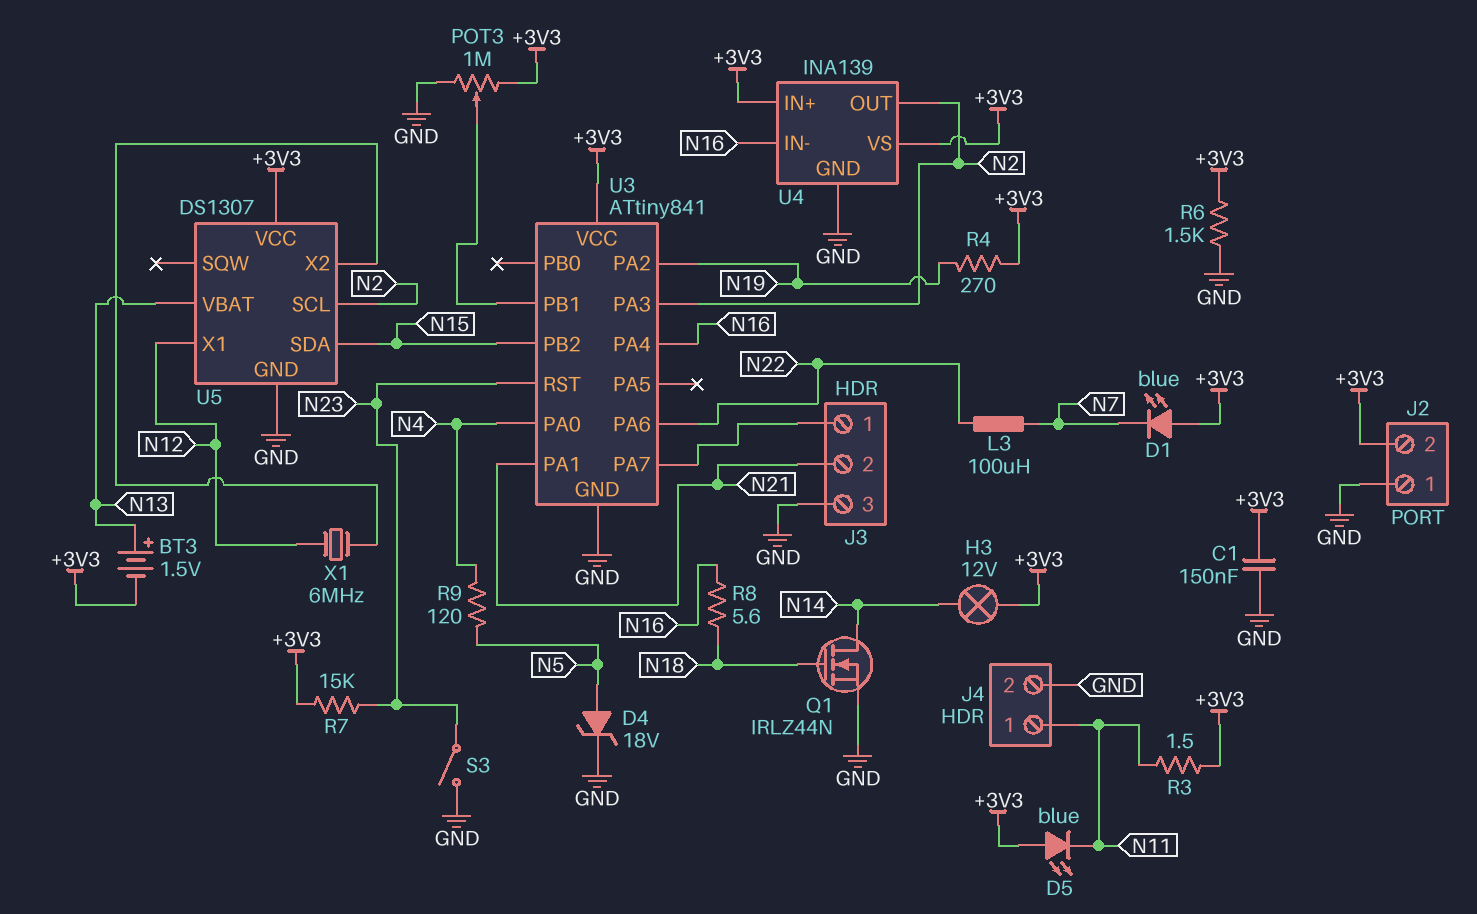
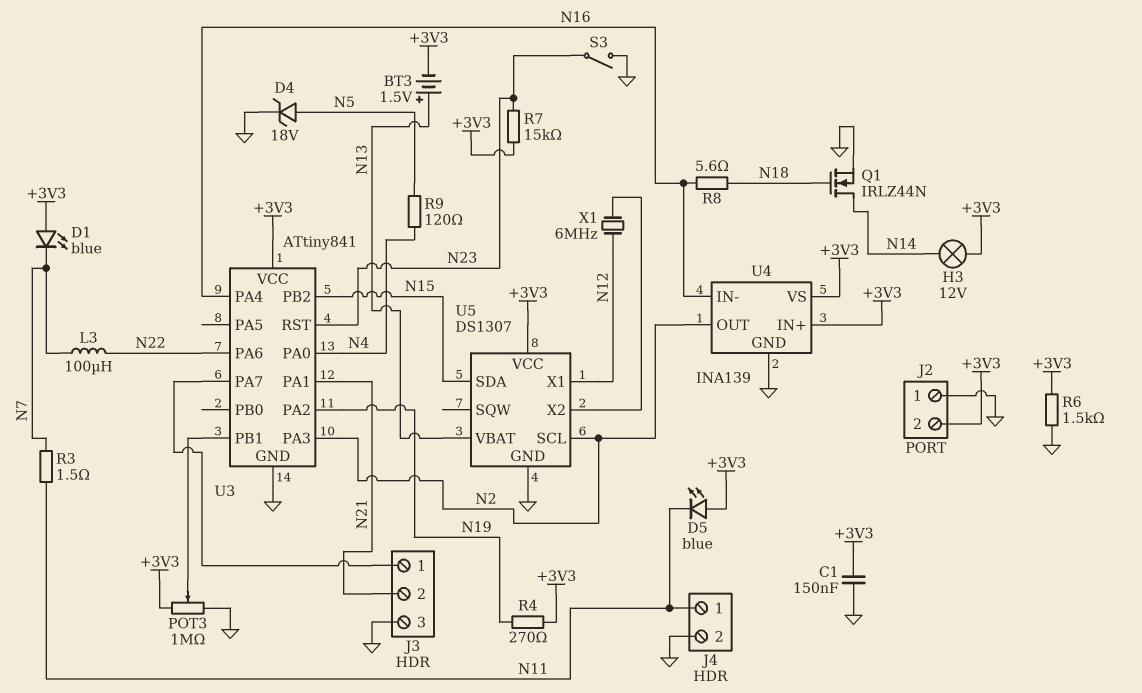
R3: 1.5 (+3V3, N11) -> 1.5 (N7, N11)

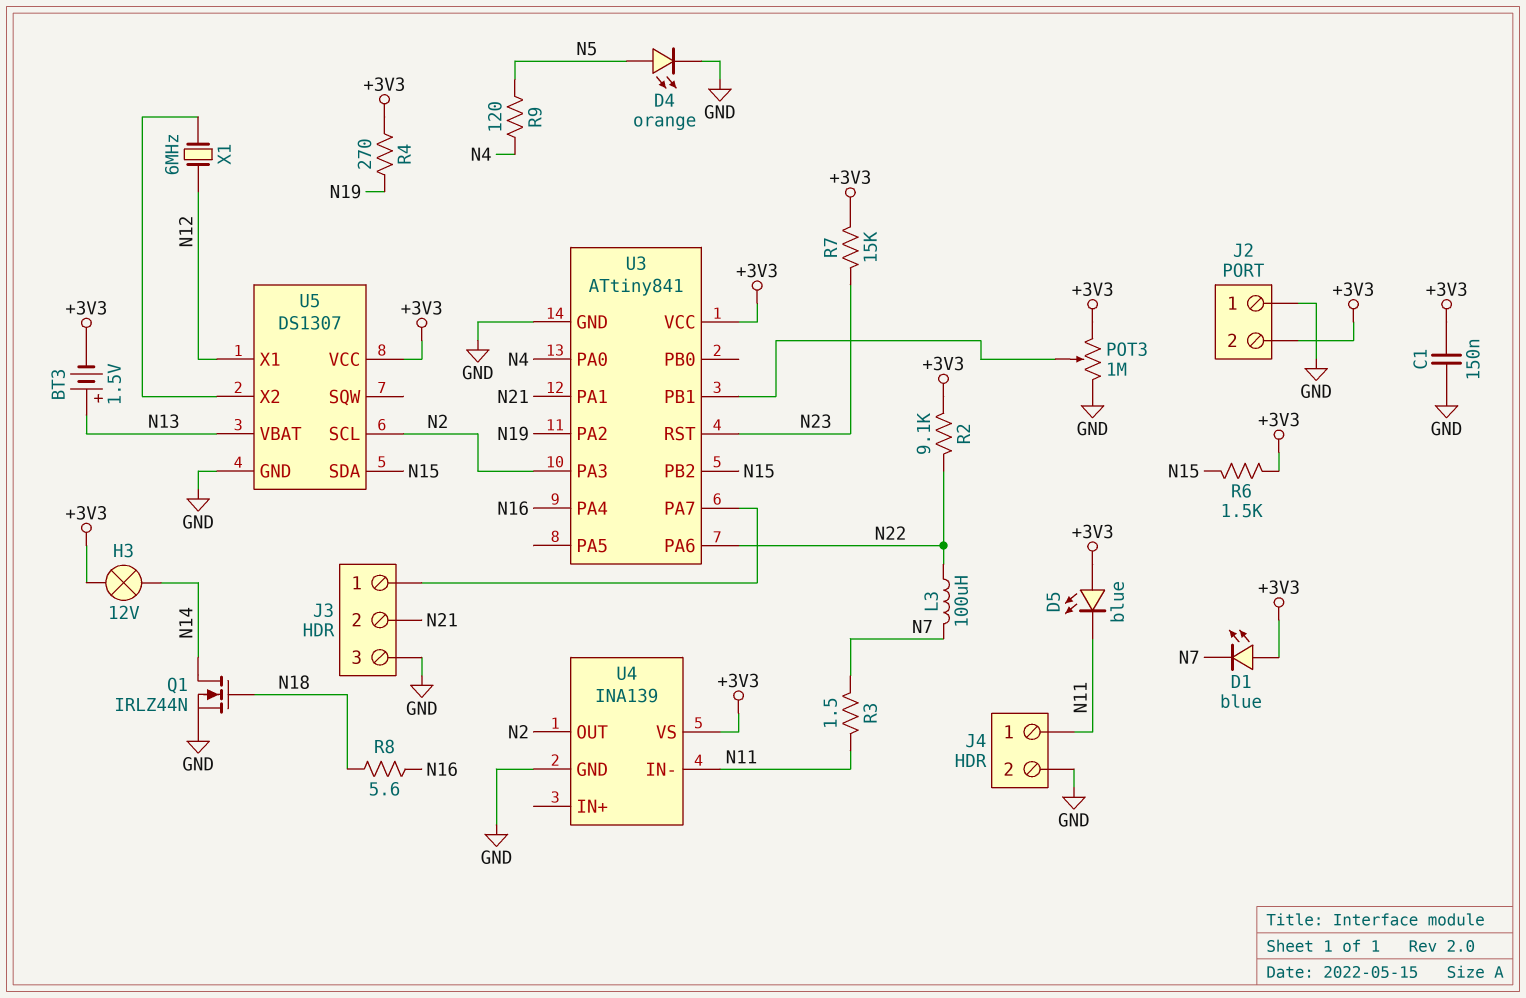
D4: zener 18V (A N5, K GND) -> LED orange (A N5, K GND)
R2: none -> 9.1k (+3V3, N22)
R6: 1.5k (+3V3, GND) -> 1.5k (+3V3, N15)
S3: switch (GND, N23) -> none
U4 pin IN+: +3V3 -> none
U4 pin IN-: N16 -> N11

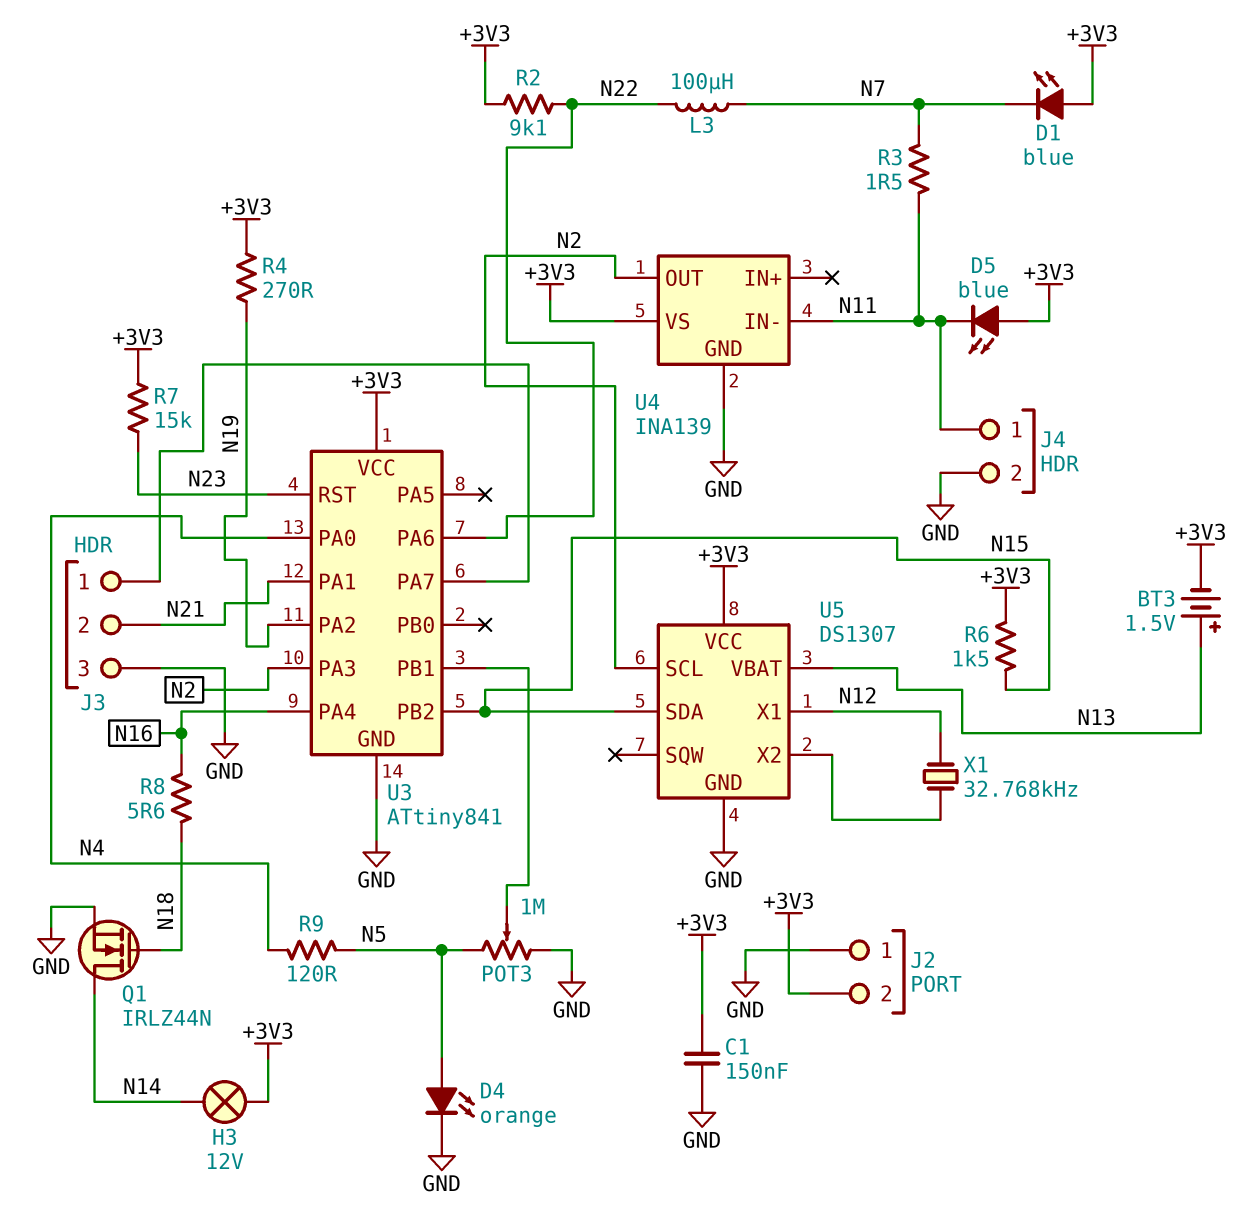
POT3: 1M (+3V3, GND, wiper U3/PB1) -> 1M (GND, N5, wiper U3/PB1)
X1: 6MHz (N12, U5/X2) -> 32.768kHz (N12, U5/X2)

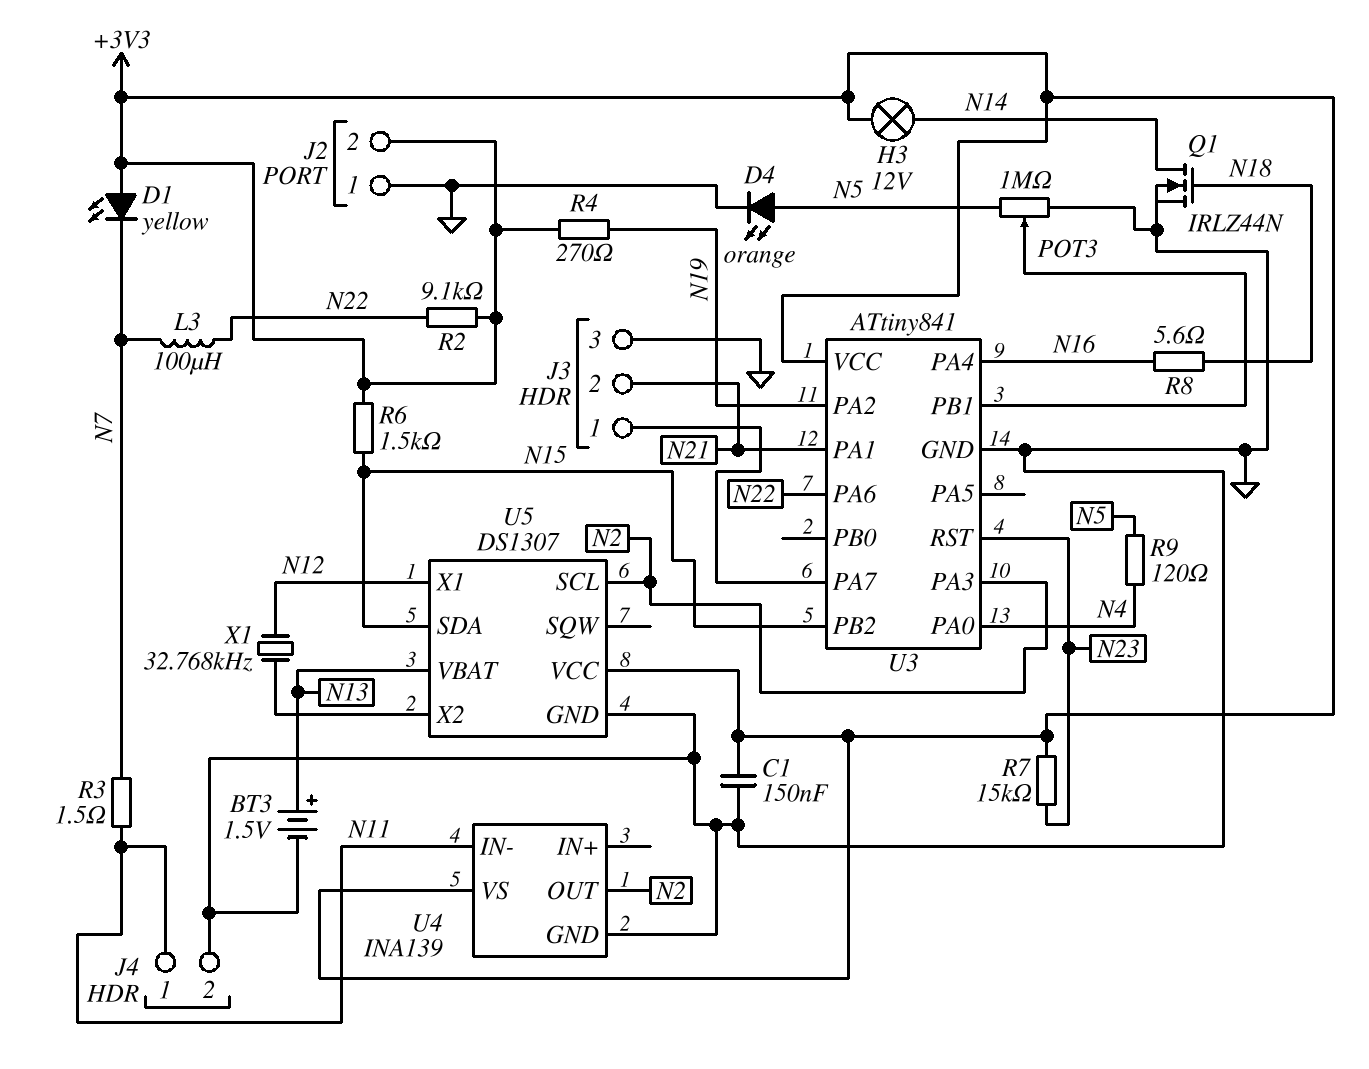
BT3: 1.5V (plus N13, minus +3V3) -> 1.5V (plus N13, minus GND)
D1: LED blue (A +3V3, K N7) -> LED yellow (A +3V3, K N7)
D5: LED blue (A +3V3, K N11) -> none

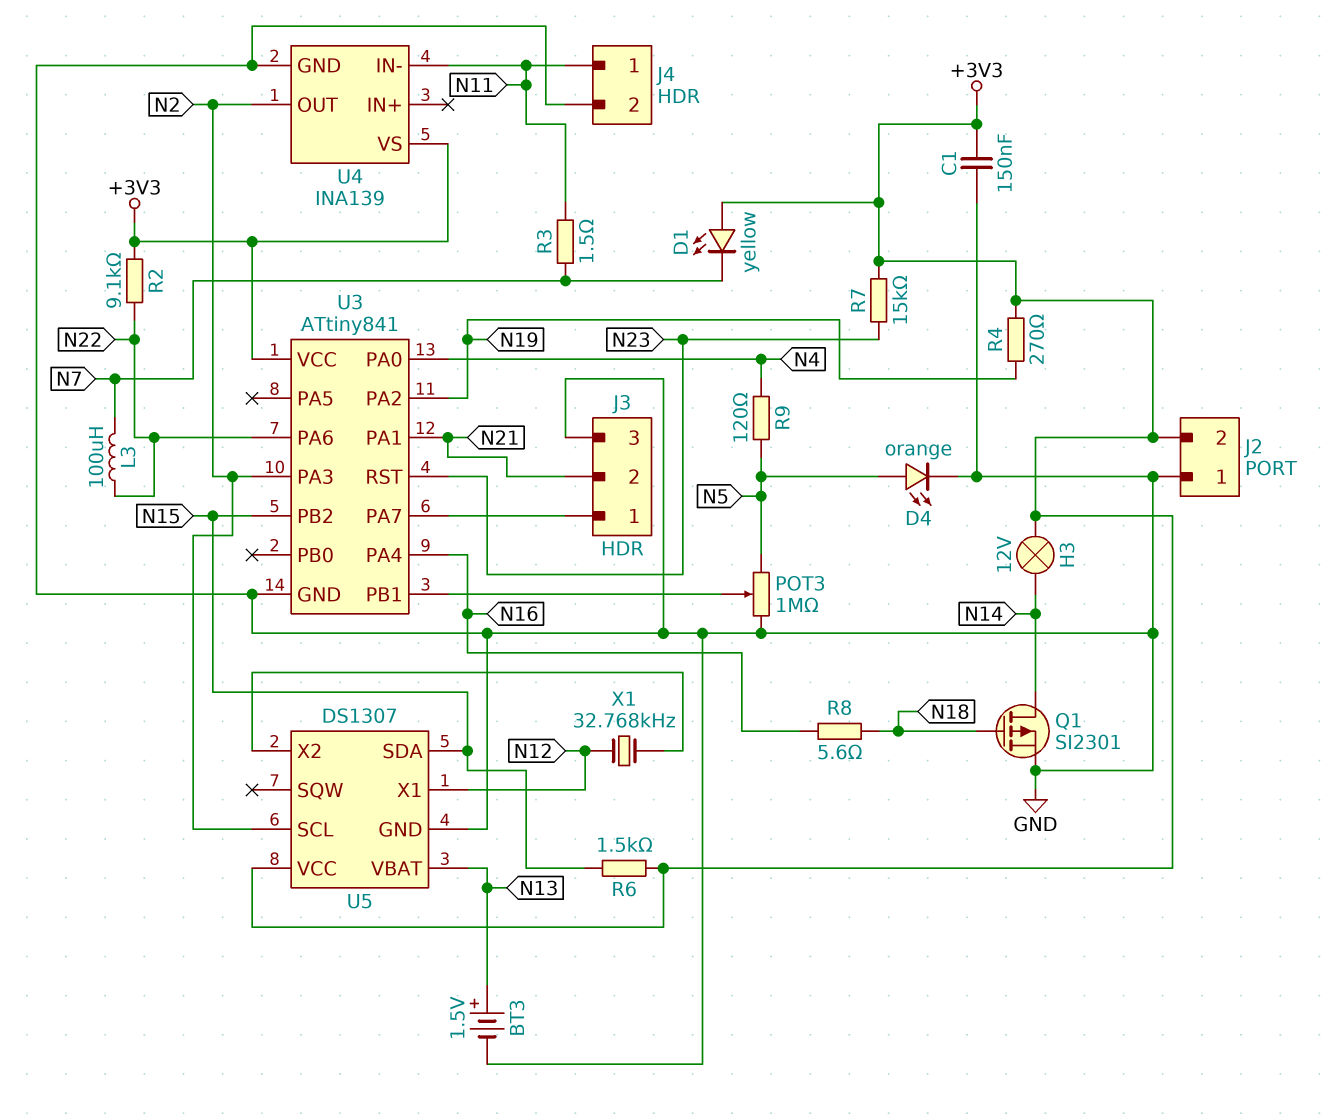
Q1: NMOS IRLZ44N (G N18, D N14, S GND) -> PMOS SI2301 (G N18, D N14, S GND)

